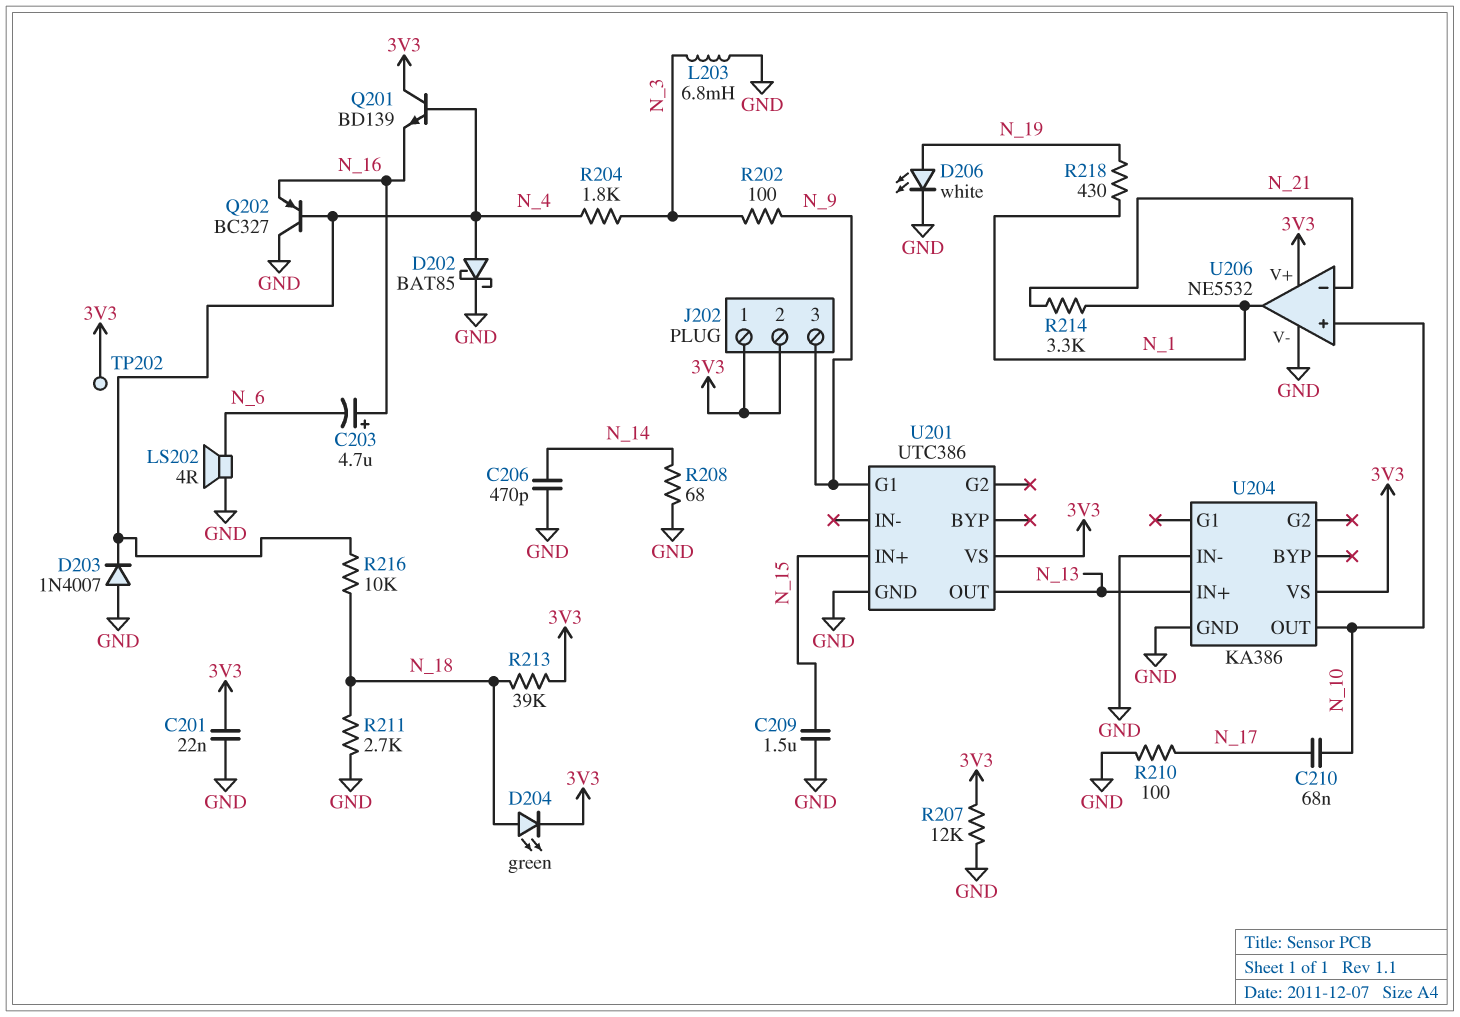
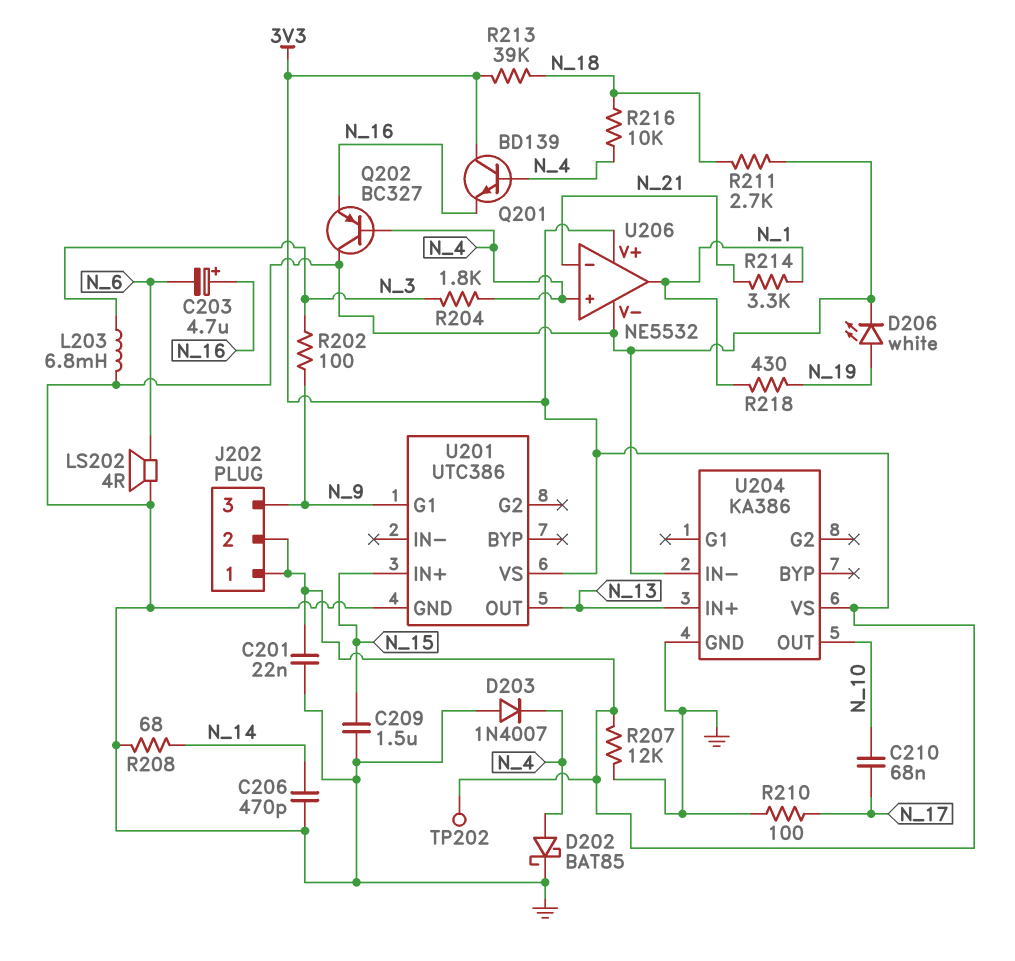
D204: LED green (A N_18, K 3V3) -> none
U206 pin in+: N_10 -> N_4

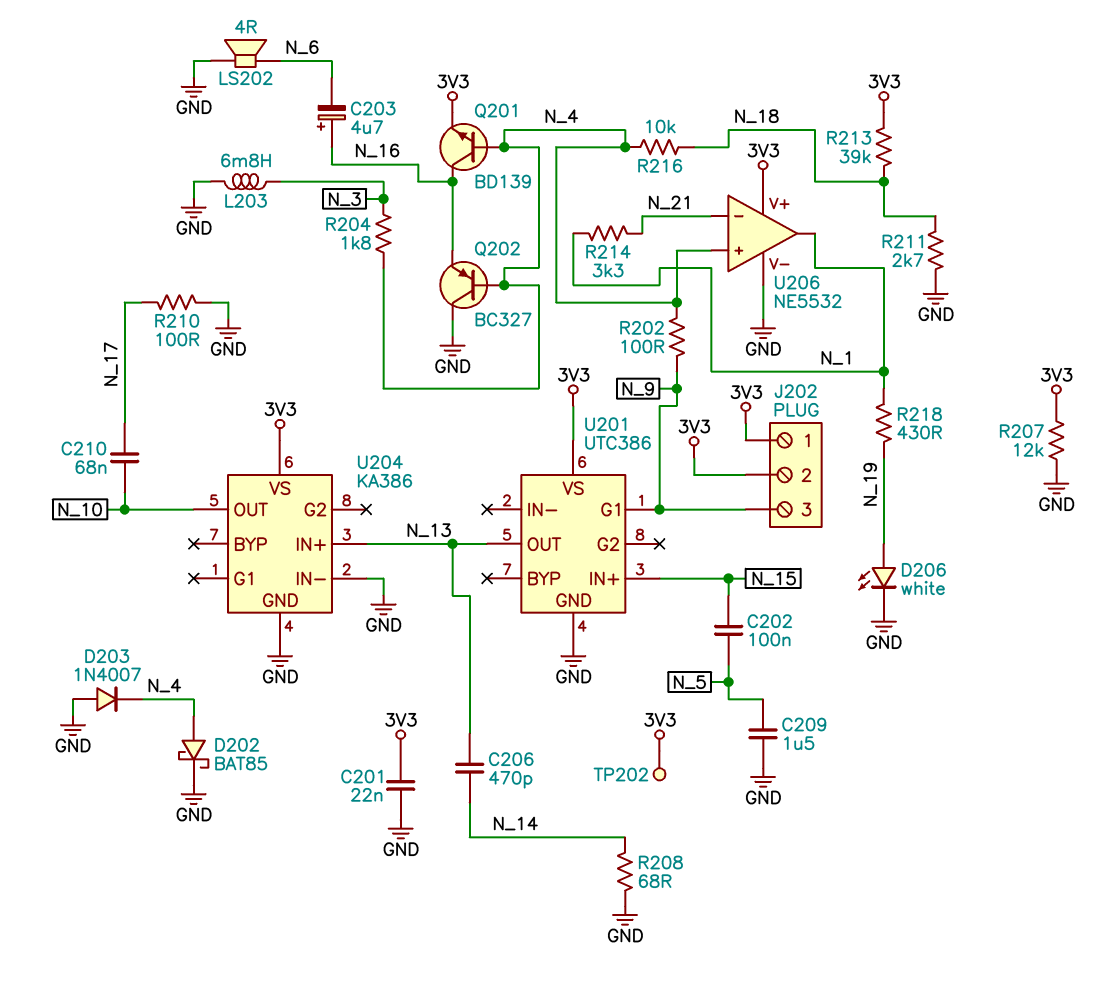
C202: none -> 100nF (N_5, N_15)
C206: 470pF (GND, N_14) -> 470pF (N_13, N_14)
C209: 1.5uF (GND, N_15) -> 1.5uF (GND, N_5)
Q201: NPN BD139 (B N_4, C 3V3, E N_16) -> NPN BD139 (B N_4, C N_16, E 3V3)
R202: 100 (N_3, N_9) -> 100 (N_4, N_9)

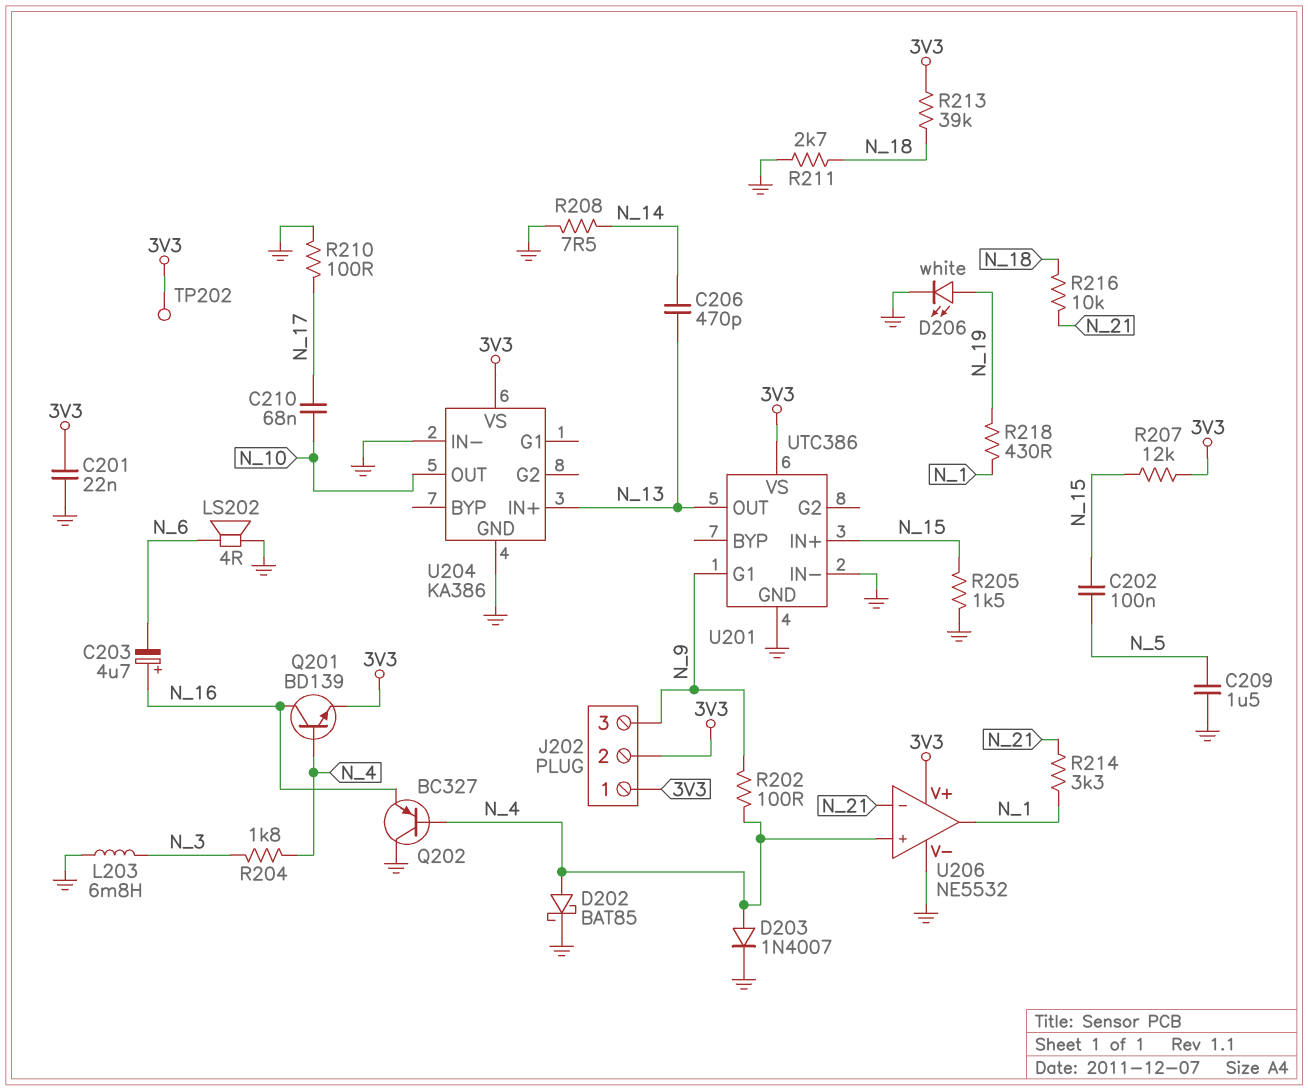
D203: diode 1N4007 (A GND, K N_4) -> diode 1N4007 (A N_4, K GND)
R205: none -> 1.5k (GND, N_15)
R207: 12k (3V3, GND) -> 12k (3V3, N_15)
R208: 68 (GND, N_14) -> 7.5 (GND, N_14)
R216: 10k (N_4, N_18) -> 10k (N_18, N_21)
U201 pin IN-: none -> GND

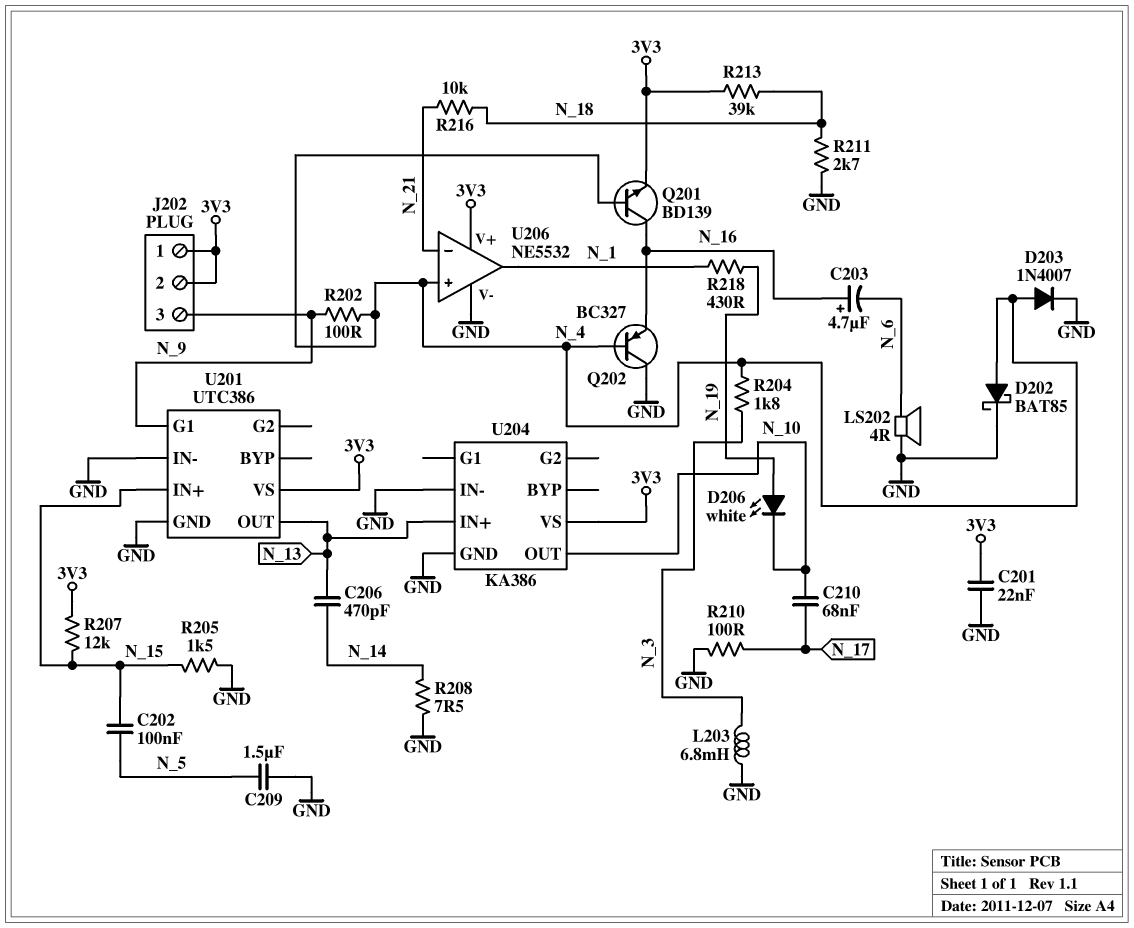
D206: LED white (A N_19, K GND) -> LED white (A N_19, K N_10)
R214: 3.3k (N_1, N_21) -> none
TP202: test point (3V3) -> none

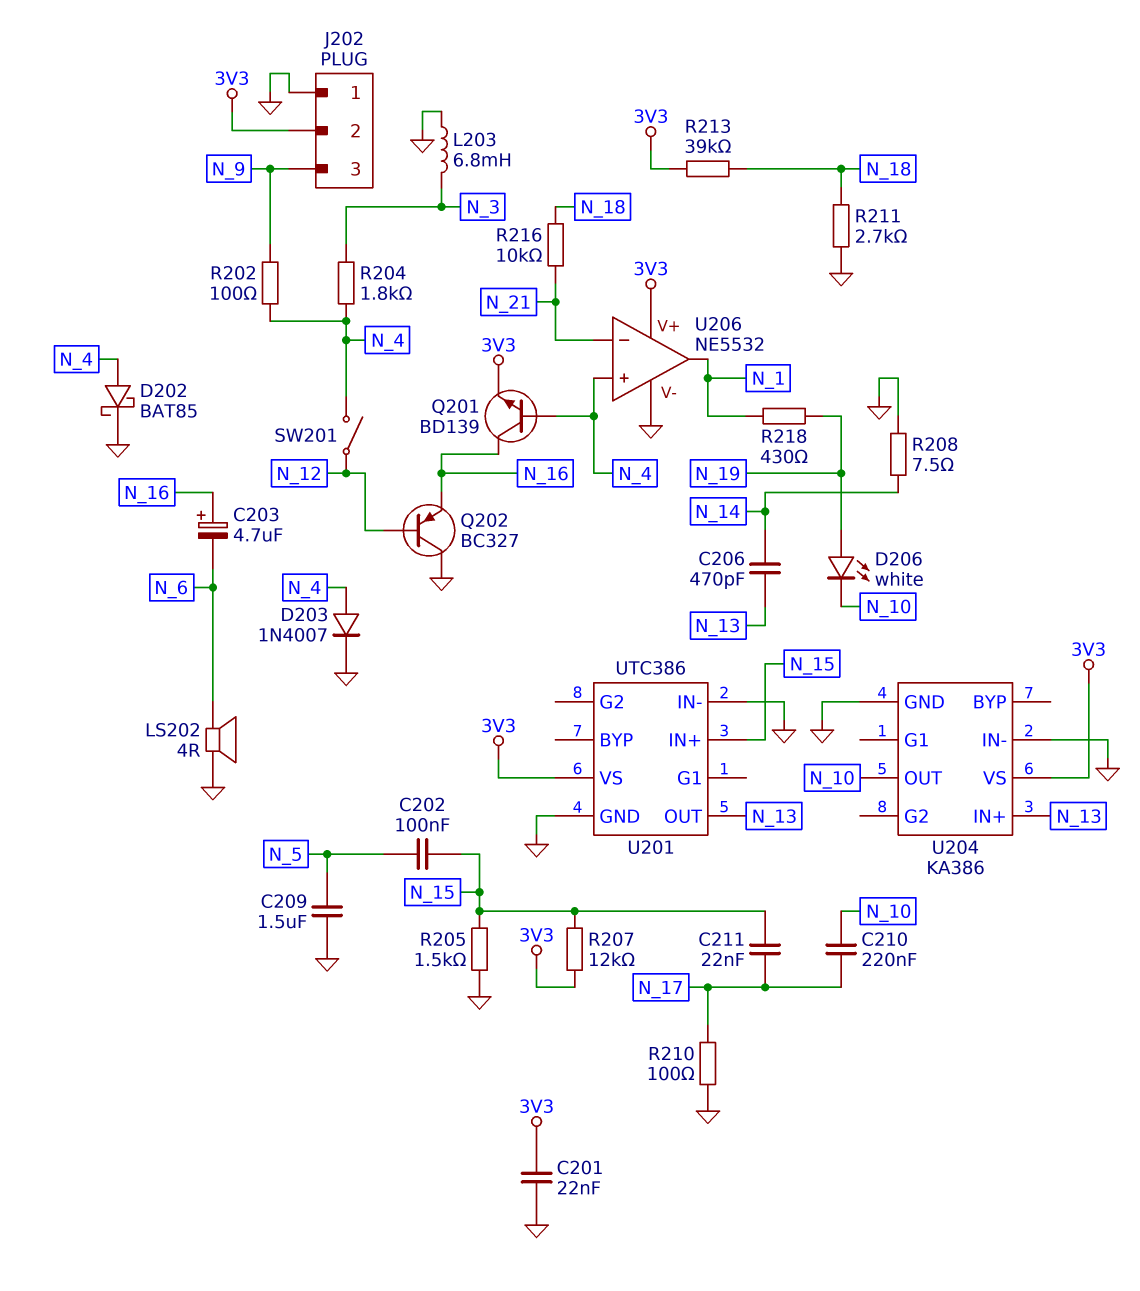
C210: 68nF (N_10, N_17) -> 220nF (N_10, N_17)
C211: none -> 22nF (N_15, N_17)
J202 pin 1: 3V3 -> GND
Q202: PNP BC327 (B N_4, C GND, E N_16) -> PNP BC327 (B N_12, C GND, E N_16)
SW201: none -> switch (N_4, N_12)
U201 pin G1: N_9 -> none

